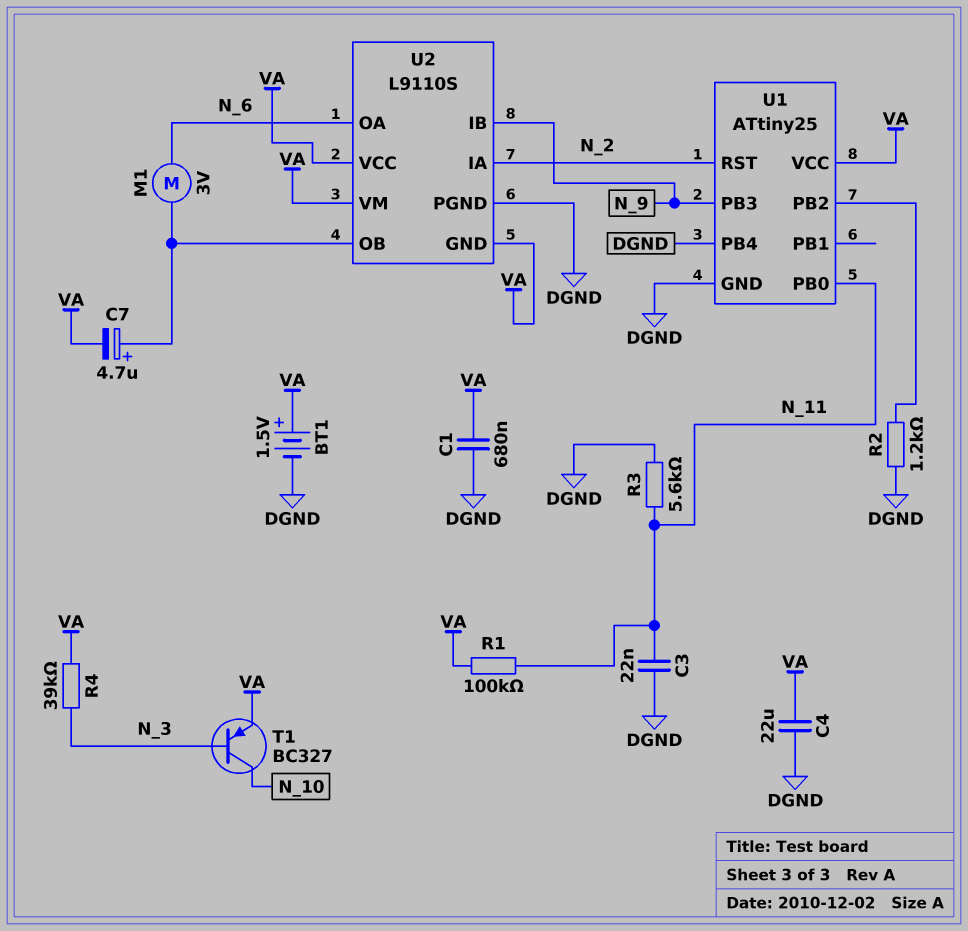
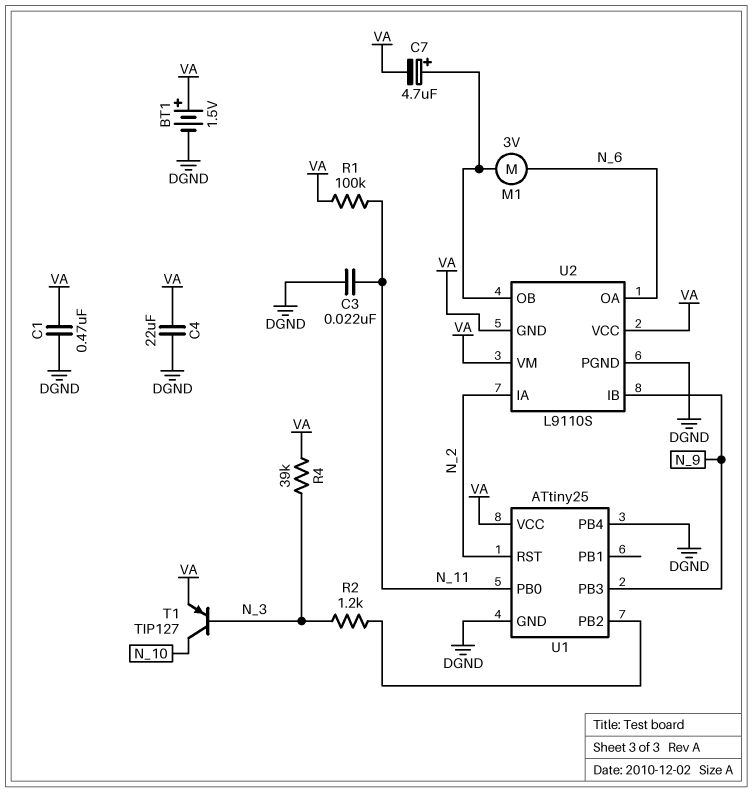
C1: 680nF (DGND, VA) -> 470nF (DGND, VA)
R2: 1.2k (DGND, U1/PB2) -> 1.2k (N_3, U1/PB2)
R3: 5.6k (DGND, N_11) -> none
T1: PNP BC327 (B N_3, C N_10, E VA) -> PNP TIP127 (B N_3, C N_10, E VA)

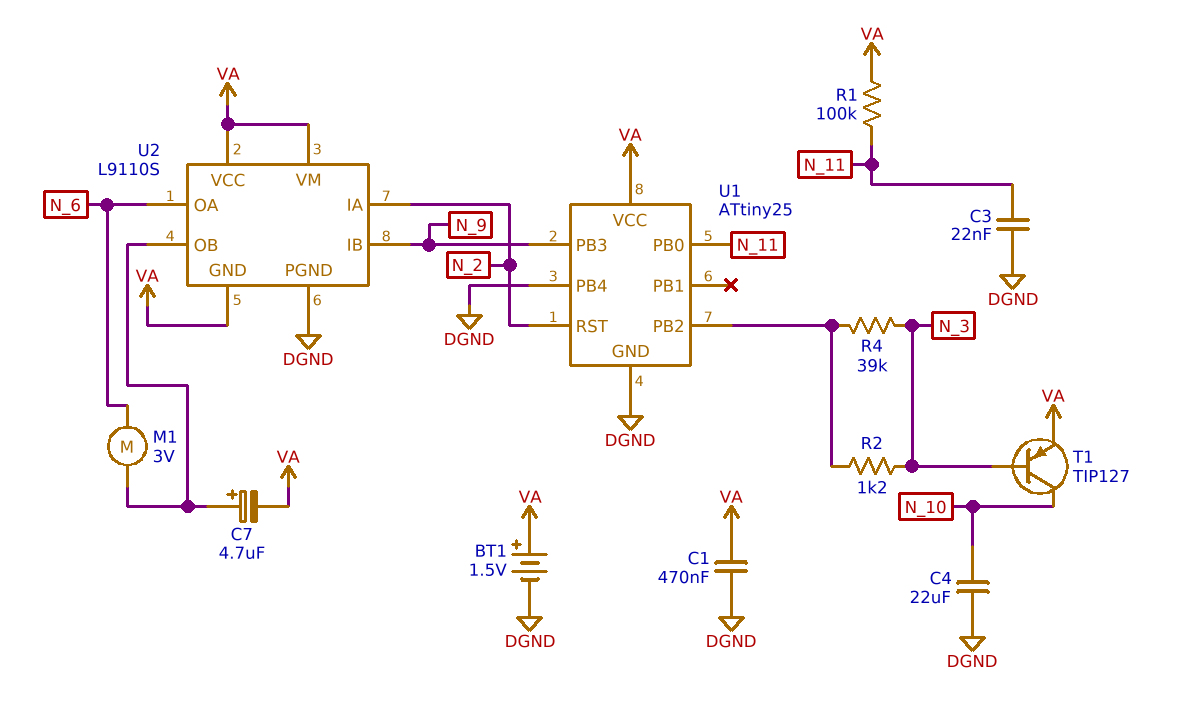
C4: 22uF (DGND, VA) -> 22uF (DGND, N_10)
R4: 39k (N_3, VA) -> 39k (N_3, U1/PB2)

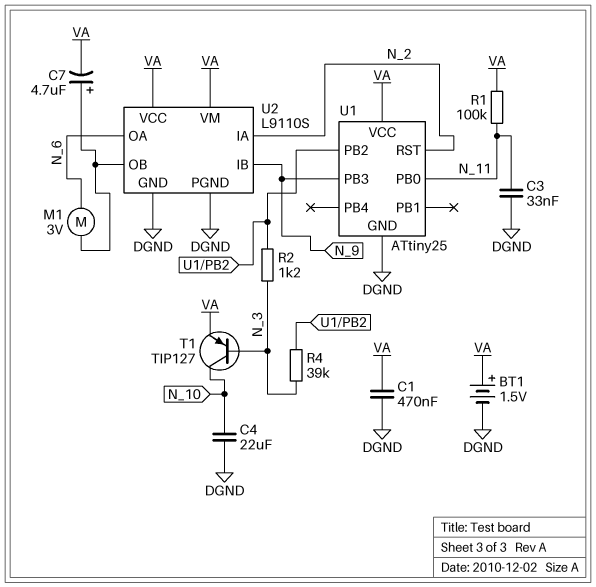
C3: 22nF (DGND, N_11) -> 33nF (DGND, N_11)
U1 pin PB4: DGND -> none
U2 pin GND: VA -> DGND

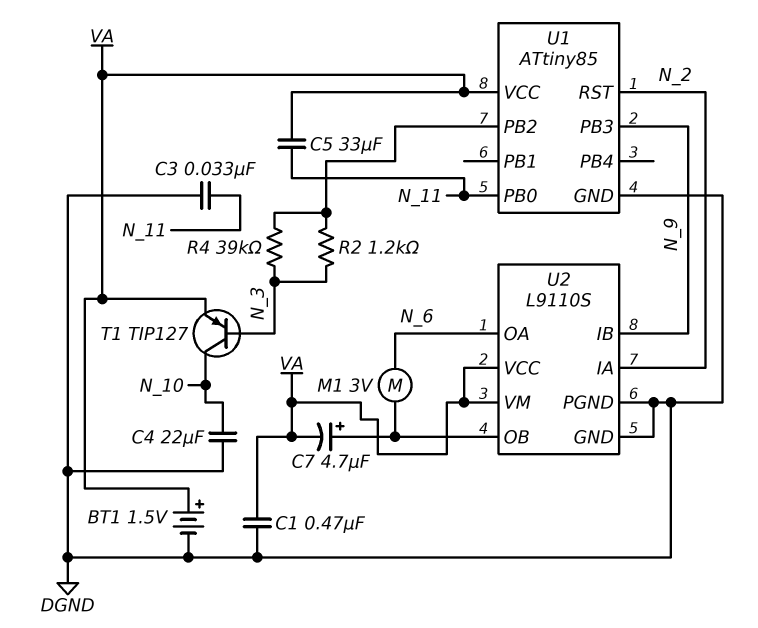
C5: none -> 33uF (N_11, VA)
R1: 100k (N_11, VA) -> none
U1: ATtiny25 -> ATtiny85

